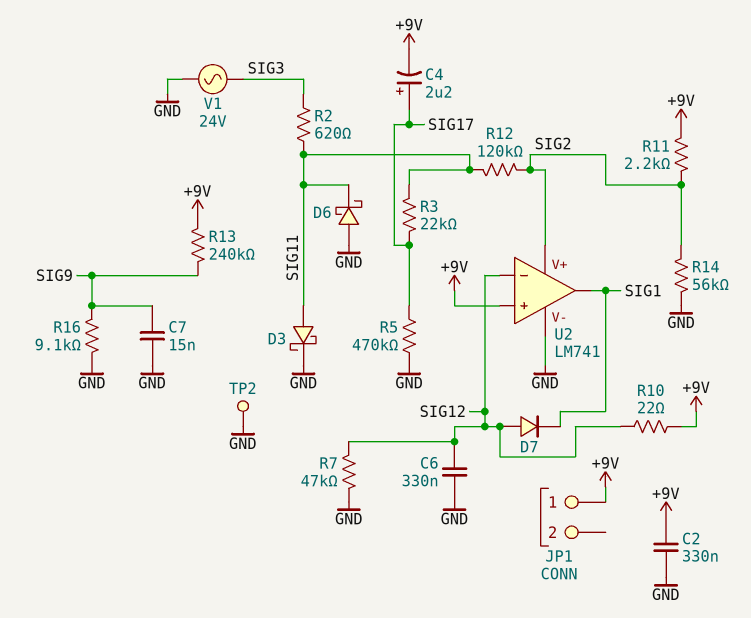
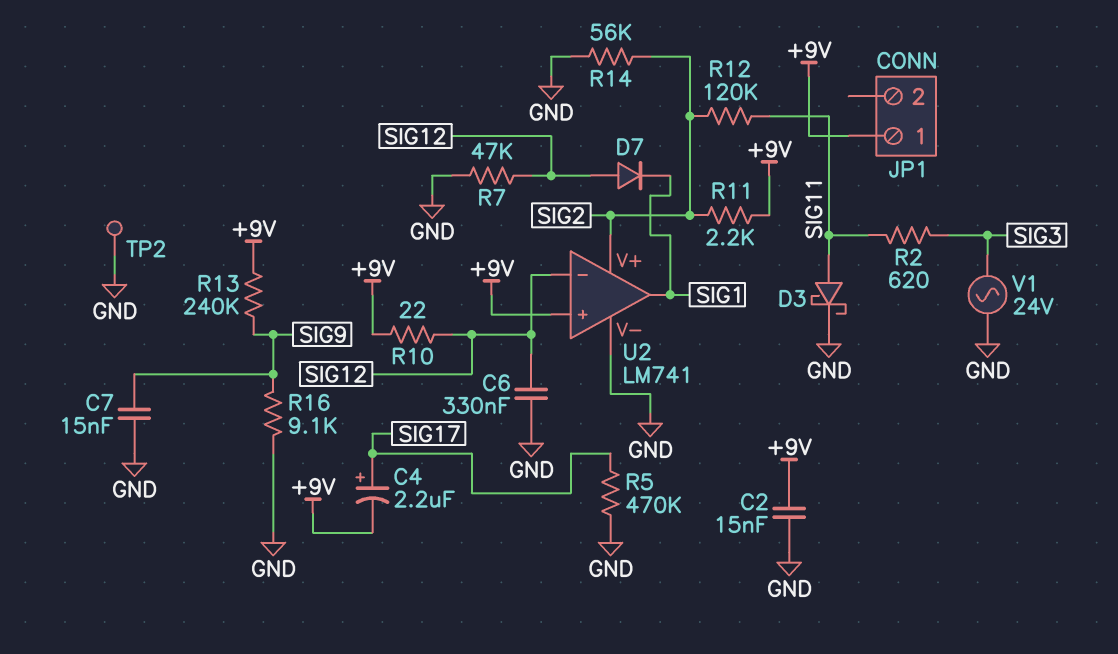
C2: 330nF (+9V, GND) -> 15nF (+9V, GND)
D6: schottky (A GND, K SIG11) -> none
R3: 22k (SIG11, SIG17) -> none

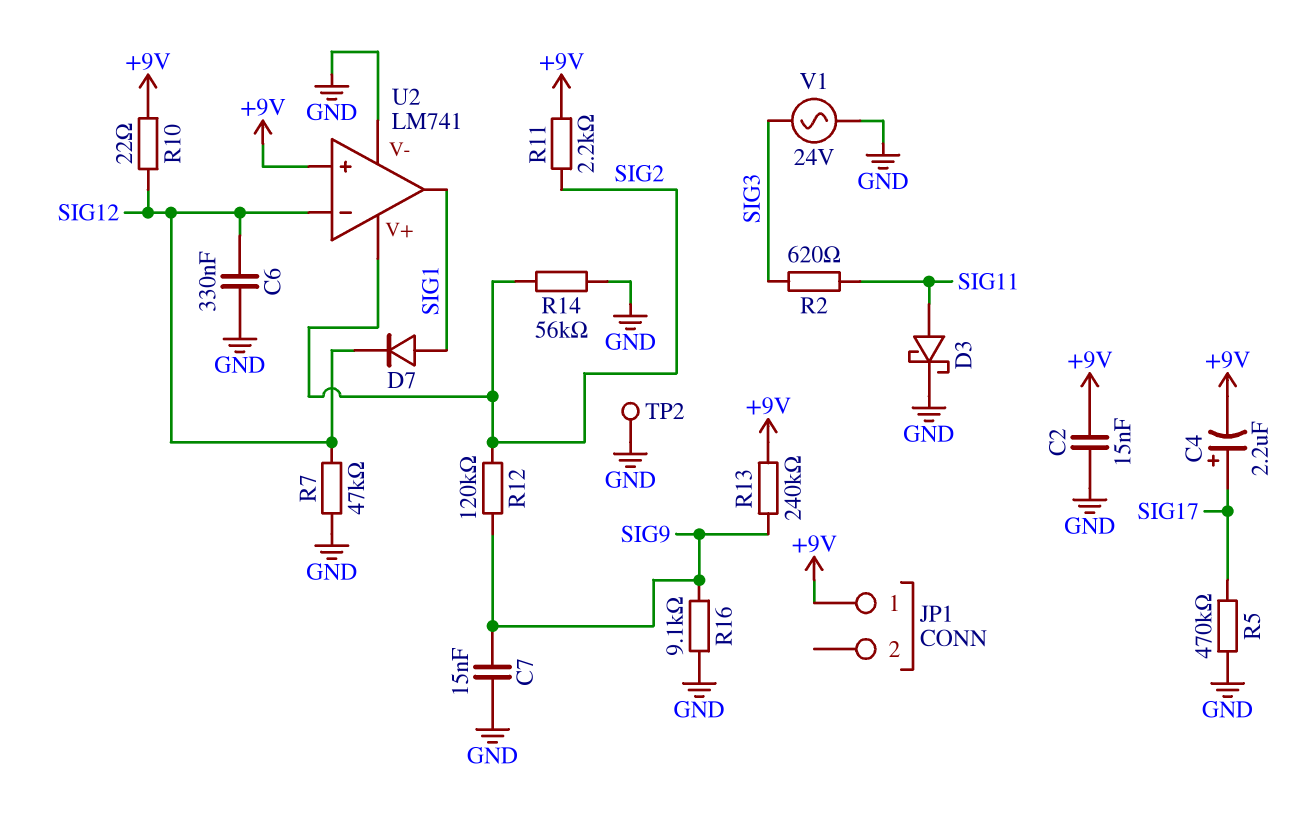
D7: diode (A SIG12, K SIG1) -> diode (A SIG1, K SIG12)
R12: 120k (SIG2, SIG11) -> 120k (SIG2, SIG9)

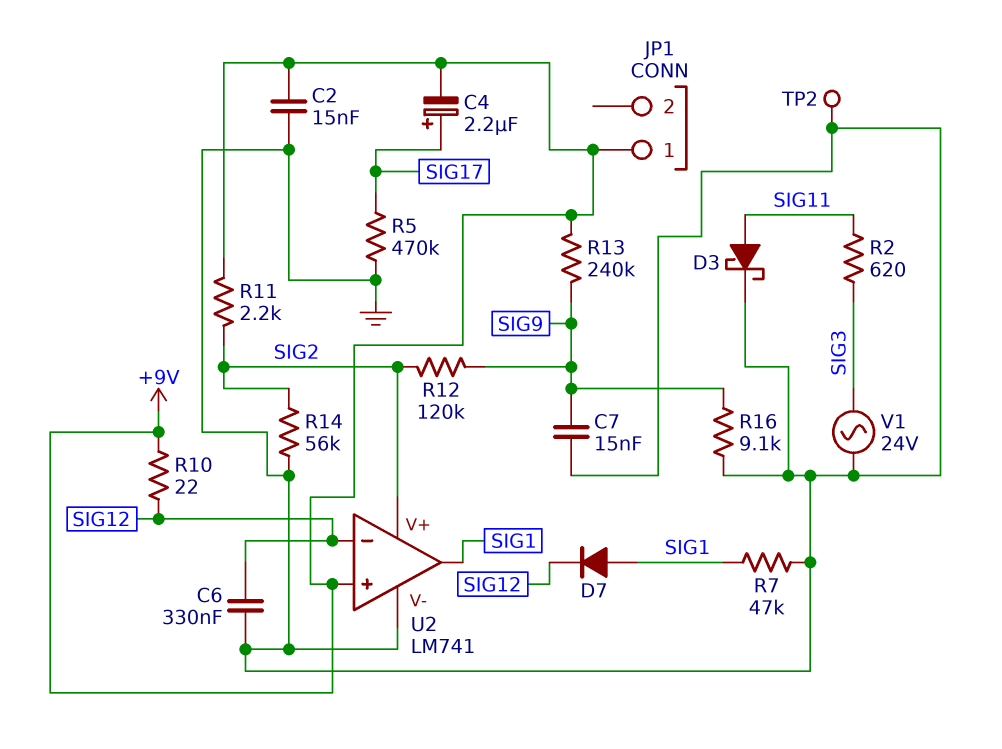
R7: 47k (GND, SIG12) -> 47k (GND, SIG1)

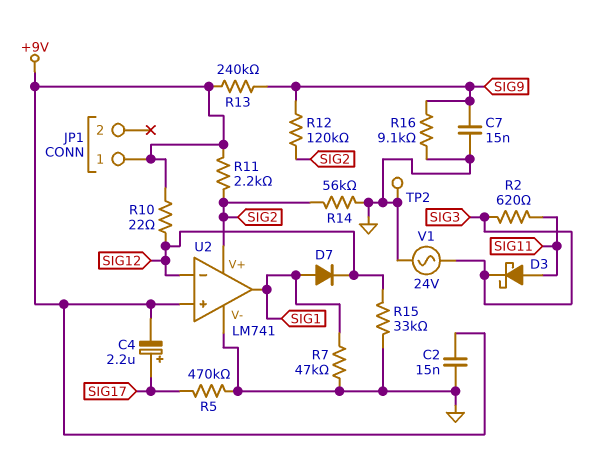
C6: 330nF (GND, SIG12) -> none
D3: schottky (A SIG11, K GND) -> schottky (A SIG11, K SIG3)
R15: none -> 33k (GND, SIG12)

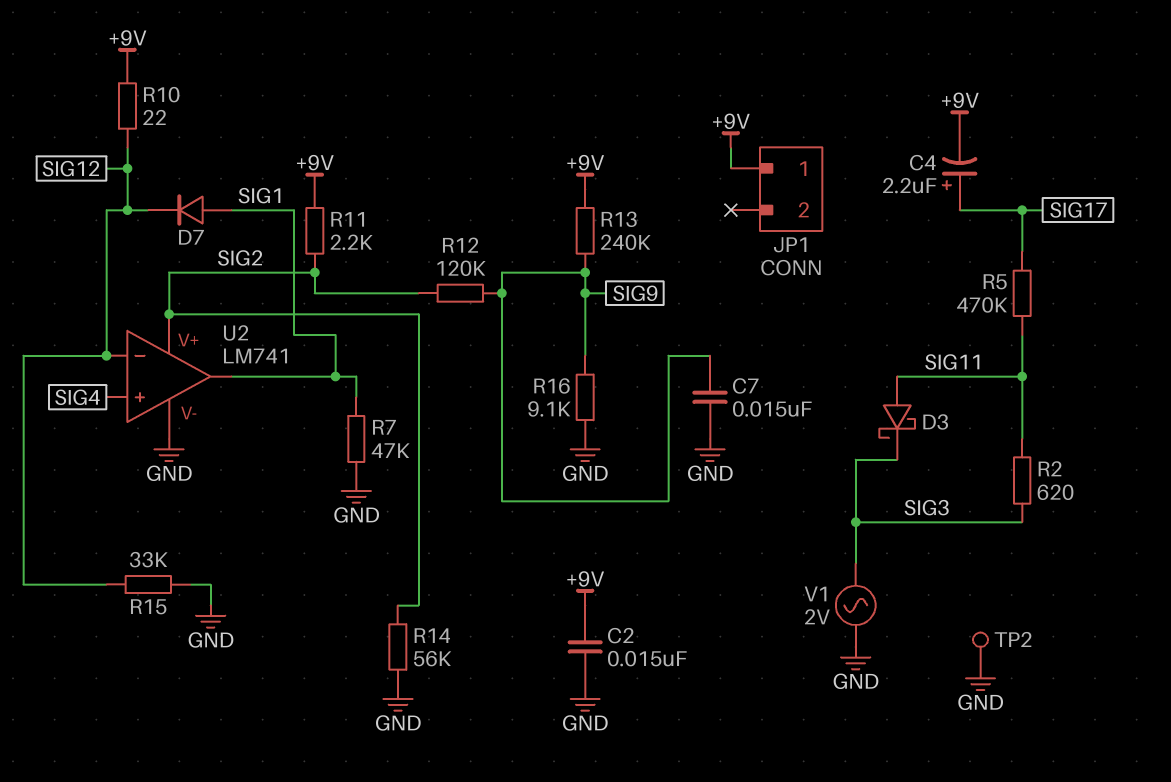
R5: 470k (GND, SIG17) -> 470k (SIG11, SIG17)
U2 pin in+: +9V -> SIG4
V1: AC 24V (GND, SIG3) -> AC 2V (GND, SIG3)

